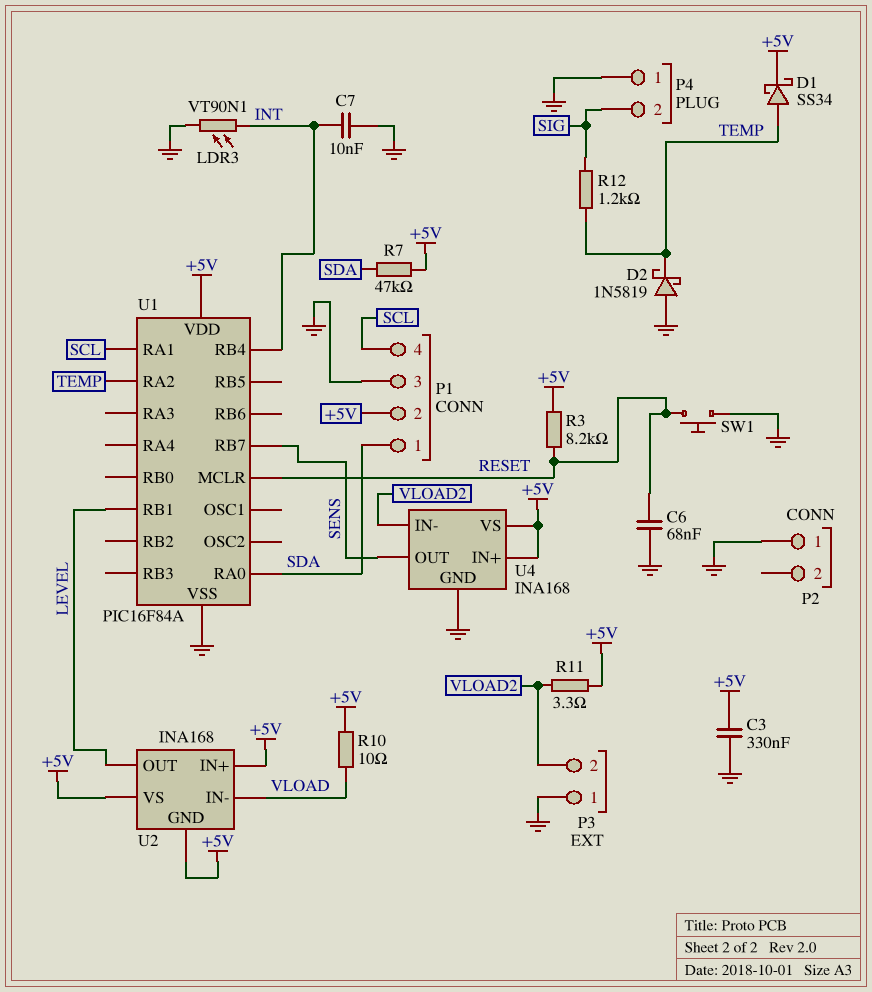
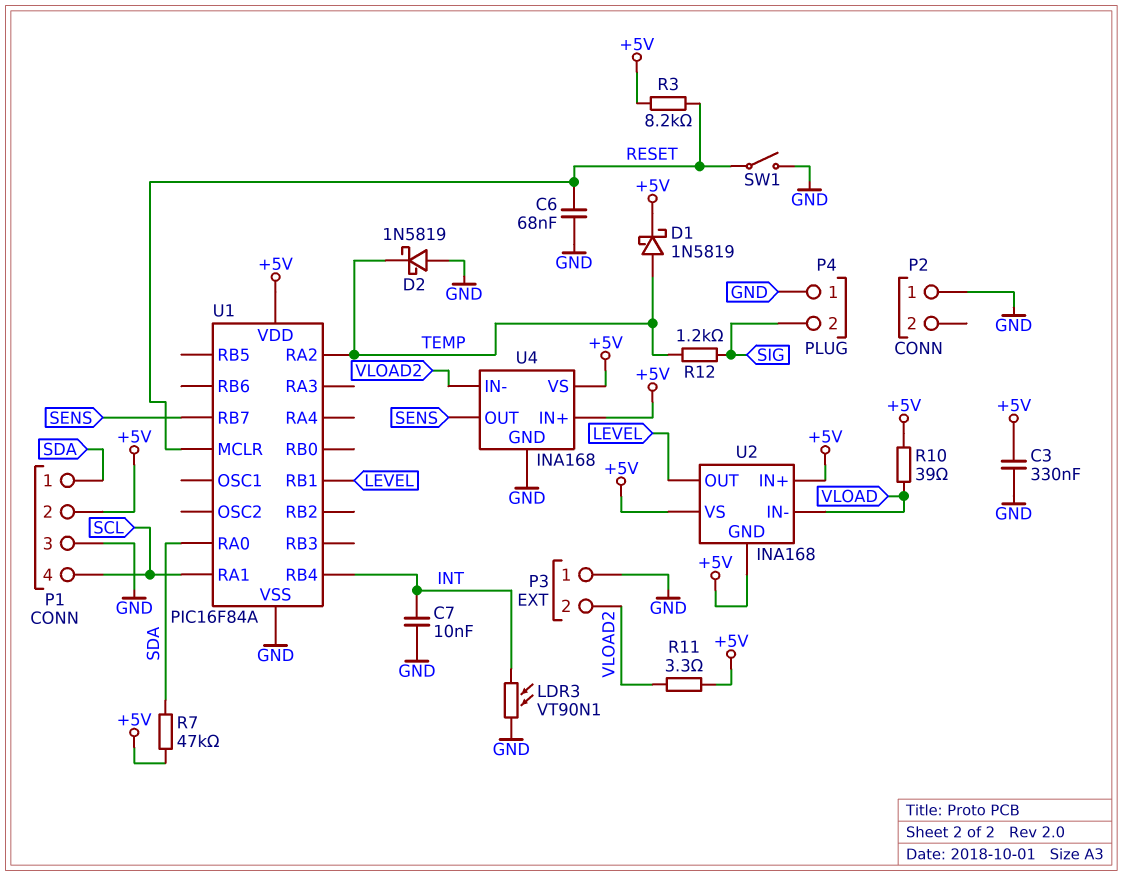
D1: schottky SS34 (A TEMP, K +5V) -> schottky 1N5819 (A TEMP, K +5V)
R10: 10 (+5V, VLOAD) -> 39 (+5V, VLOAD)
SW1: button (GND, RESET) -> switch (GND, RESET)

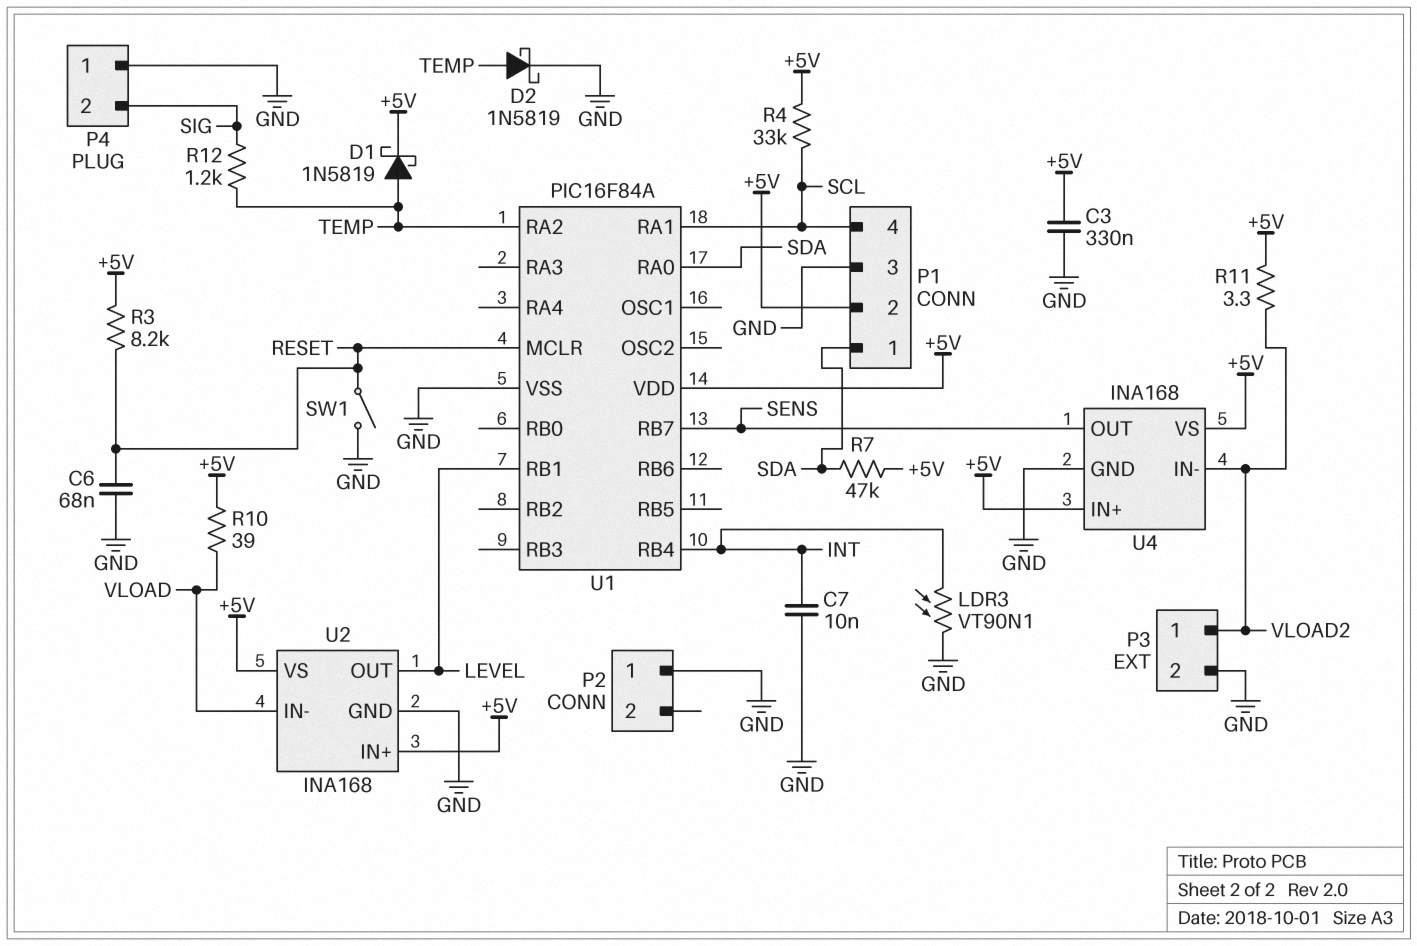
D2: schottky 1N5819 (A GND, K TEMP) -> schottky 1N5819 (A TEMP, K GND)
P3 pin 1: GND -> VLOAD2
P3 pin 2: VLOAD2 -> GND
R4: none -> 33k (+5V, SCL)
U2 pin GND: +5V -> GND

